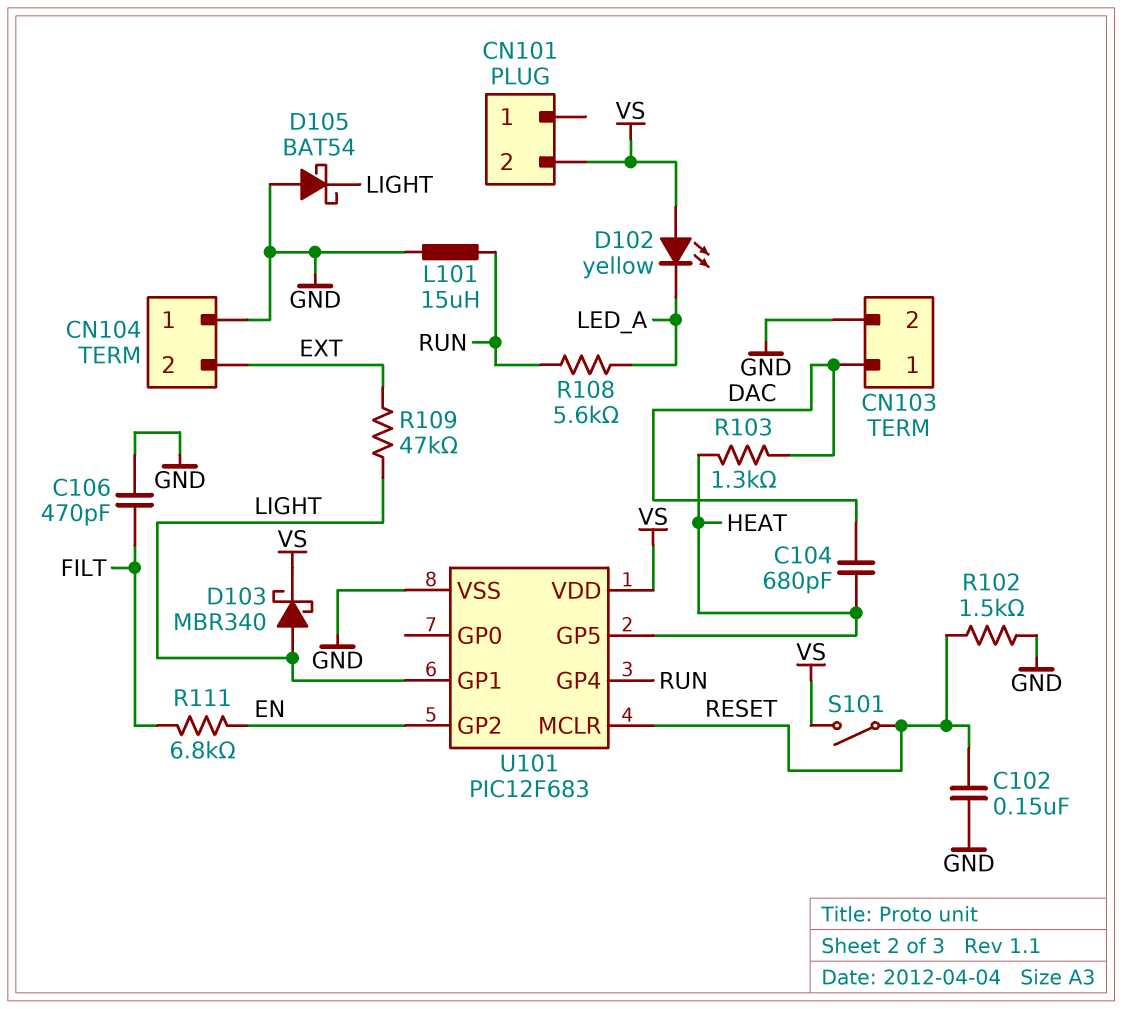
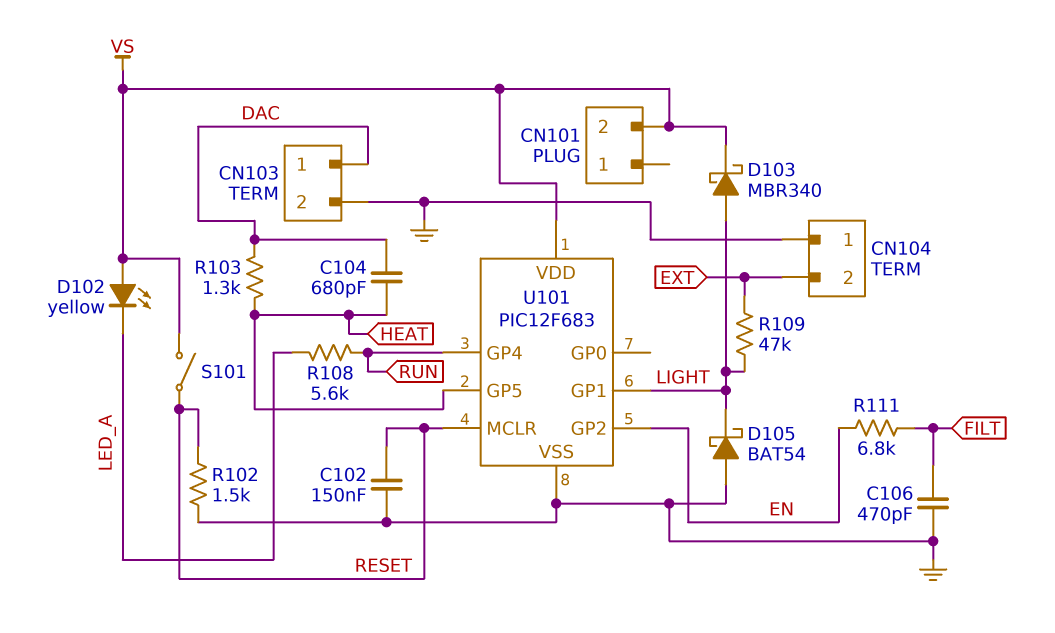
L101: 15uH (GND, RUN) -> none

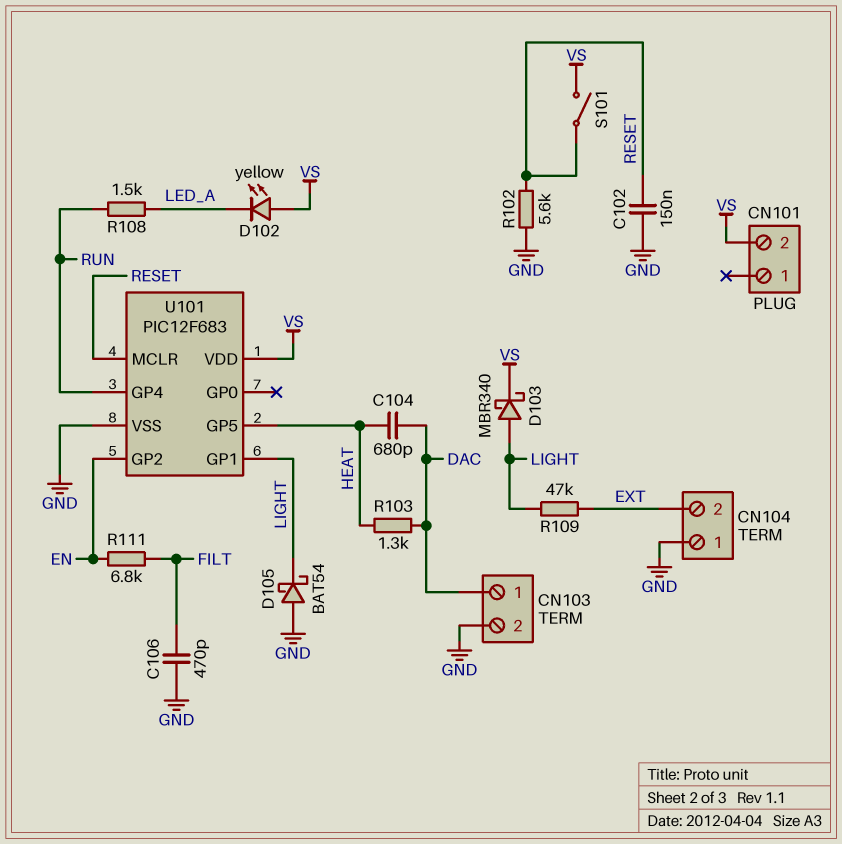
R102: 1.5k (GND, RESET) -> 5.6k (GND, RESET)
R108: 5.6k (LED_A, RUN) -> 1.5k (LED_A, RUN)

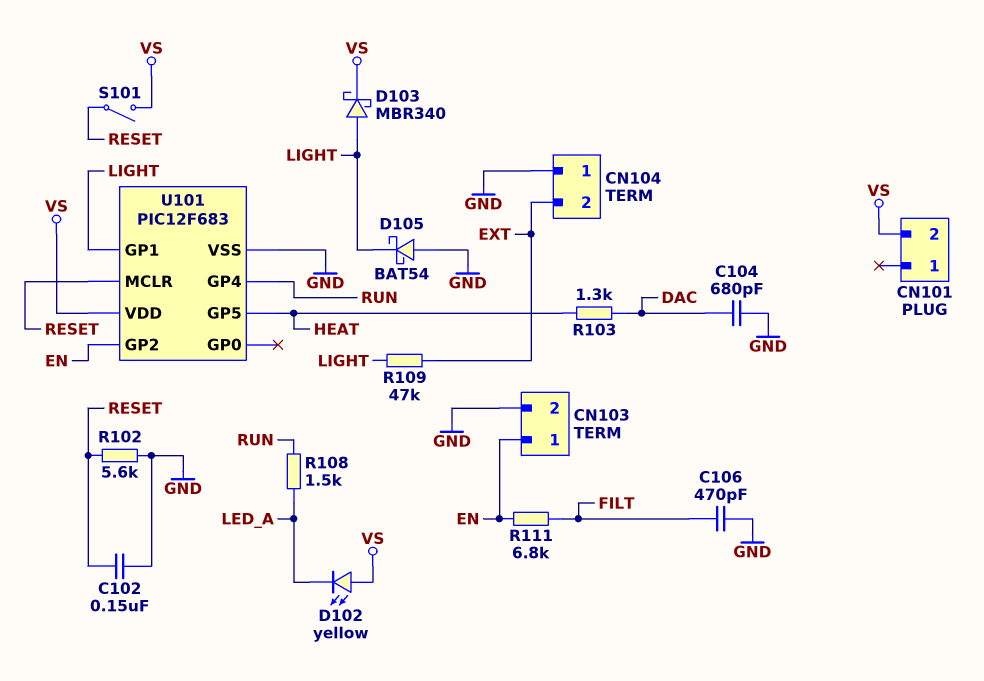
C104: 680pF (DAC, HEAT) -> 680pF (DAC, GND)
CN103 pin 1: DAC -> EN

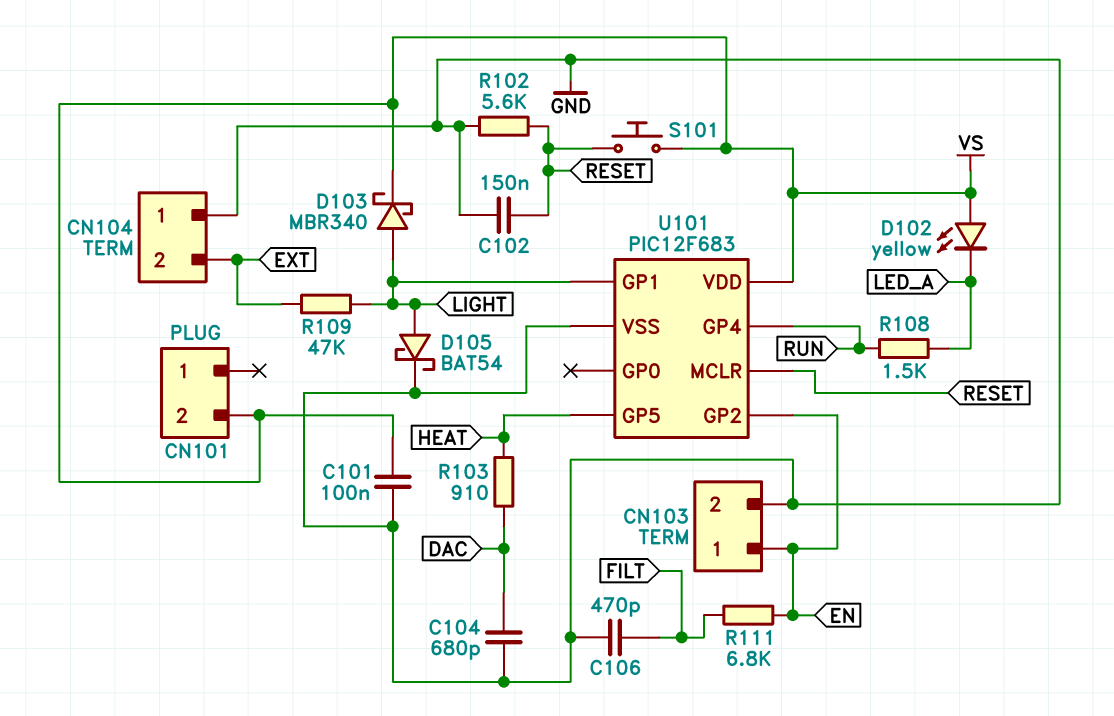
C101: none -> 100nF (GND, VS)
D105: schottky BAT54 (A GND, K LIGHT) -> schottky BAT54 (A LIGHT, K GND)
R103: 1.3k (DAC, HEAT) -> 910 (DAC, HEAT)
S101: switch (RESET, VS) -> button (RESET, VS)

